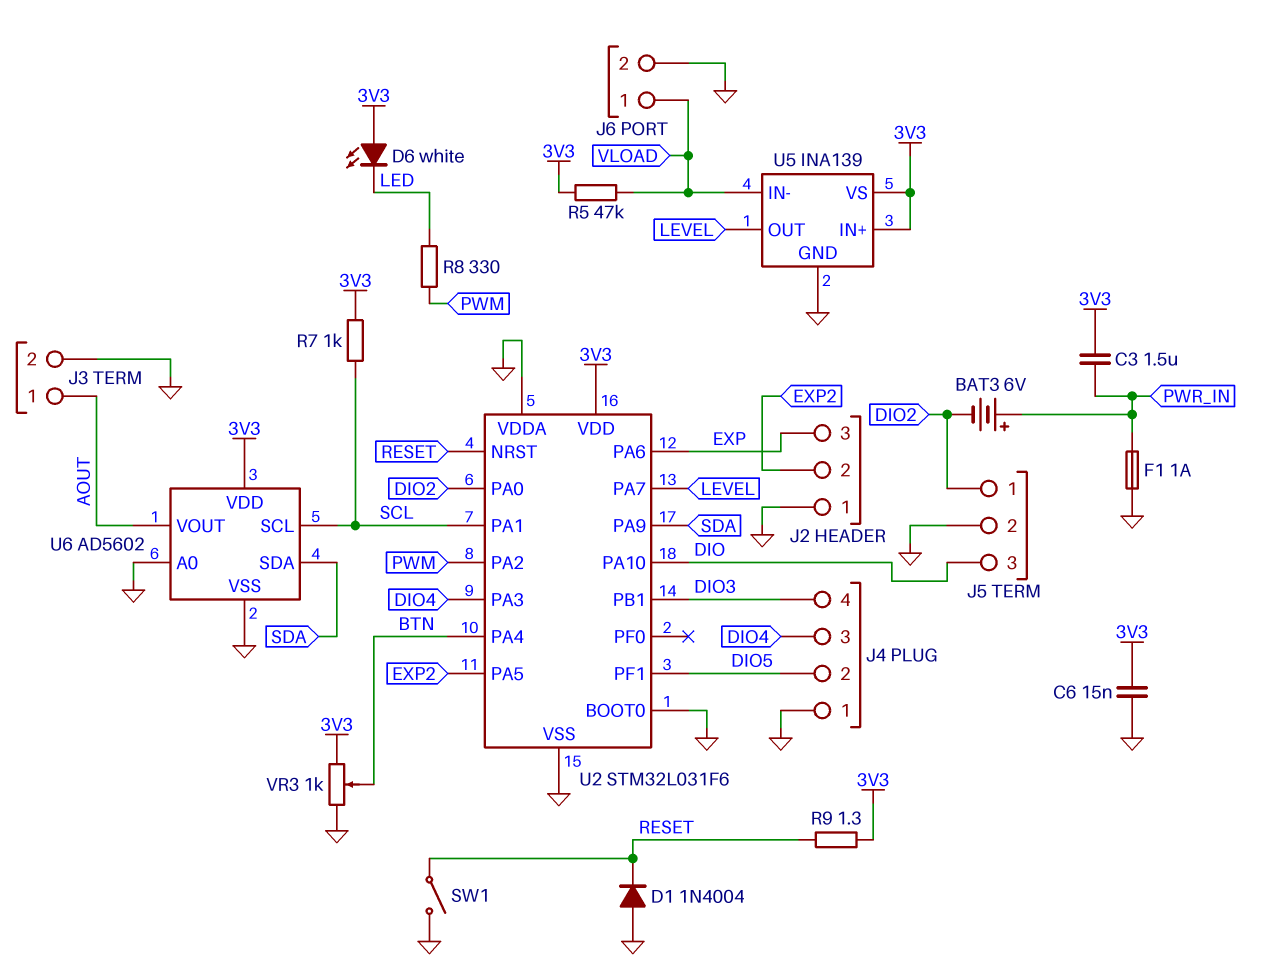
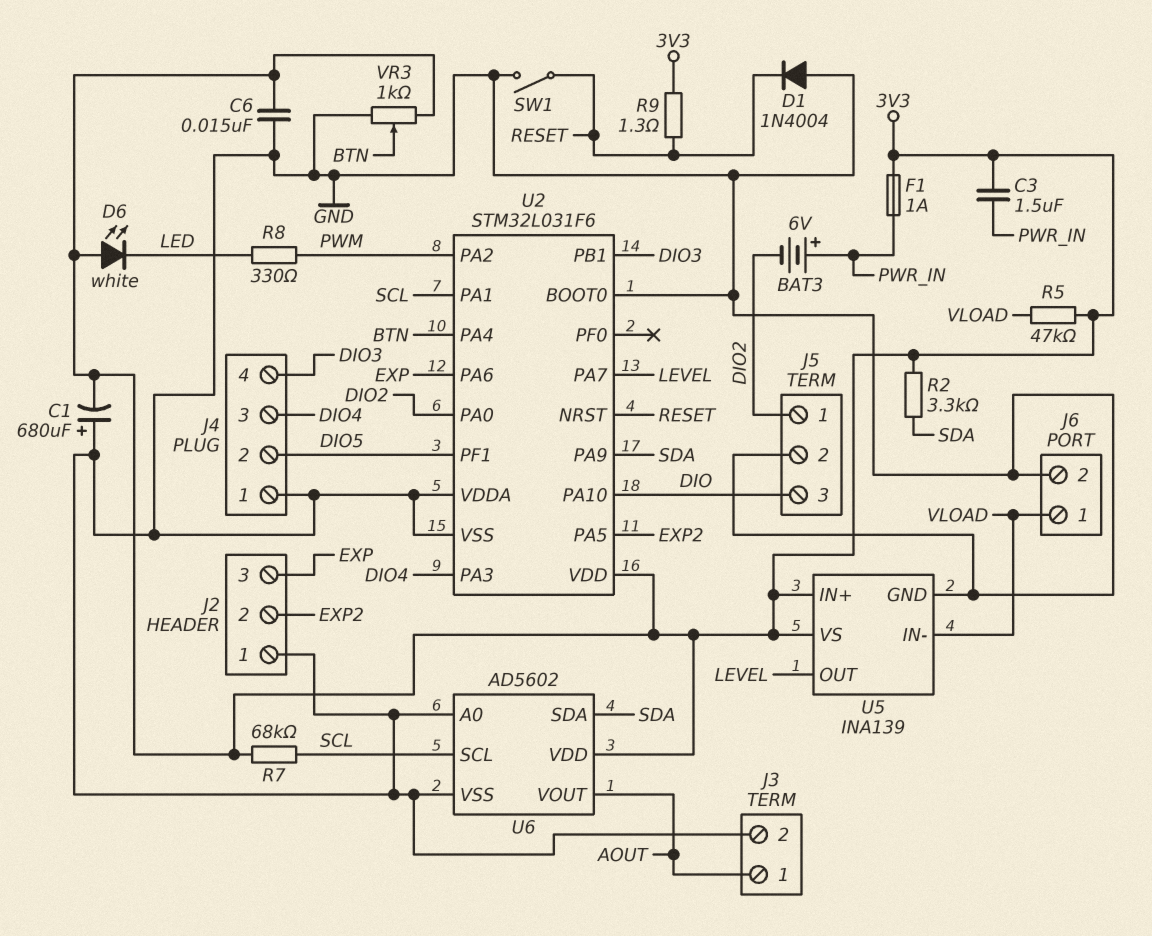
C1: none -> 680uF (plus GND, minus 3V3)
F1: 1A (GND, PWR_IN) -> 1A (3V3, PWR_IN)
R2: none -> 3.3k (3V3, SDA)
R7: 1k (3V3, SCL) -> 68k (3V3, SCL)

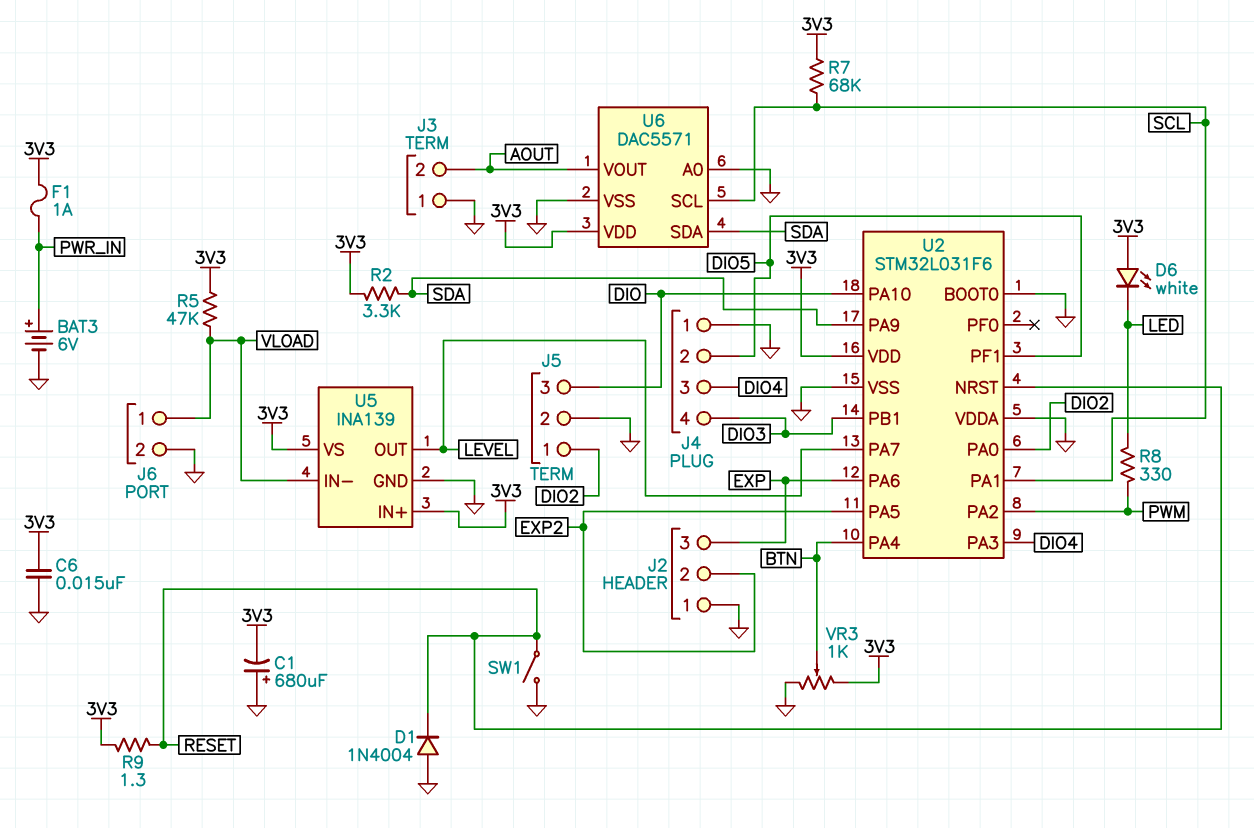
BAT3: 6V (plus PWR_IN, minus DIO2) -> 6V (plus PWR_IN, minus GND)
C3: 1.5uF (3V3, PWR_IN) -> none
J3 pin 1: AOUT -> GND
J3 pin 2: GND -> AOUT
U6: AD5602 -> DAC5571

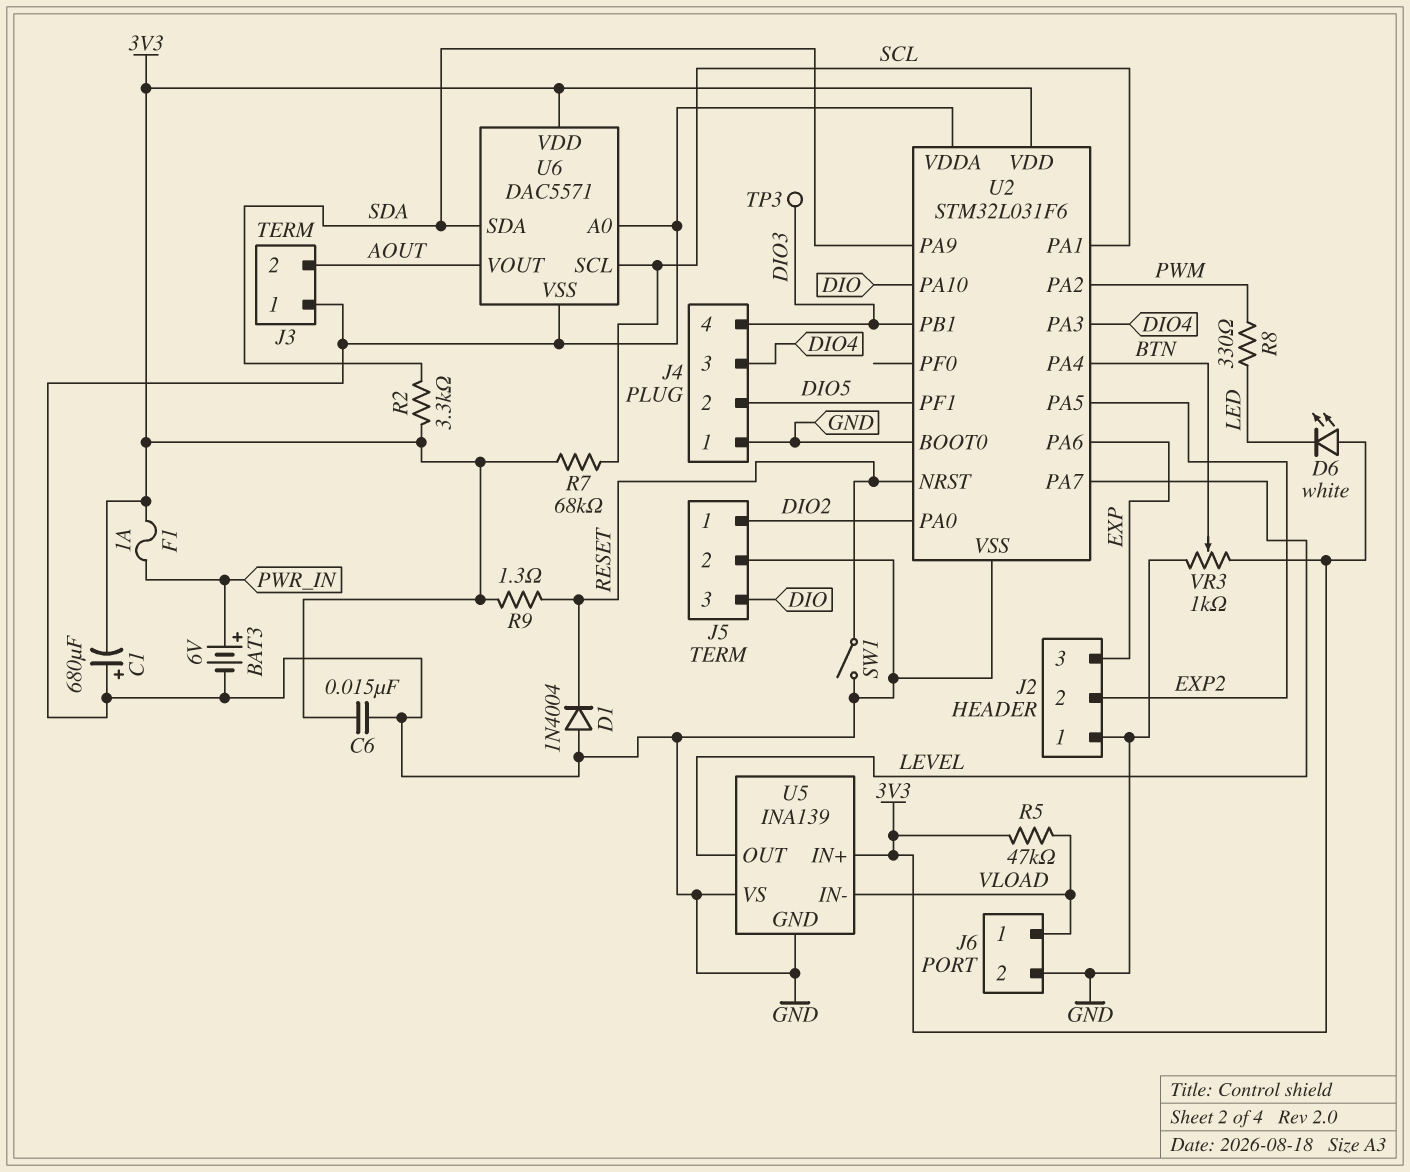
TP3: none -> test point (DIO3)
U5 pin VS: 3V3 -> GND

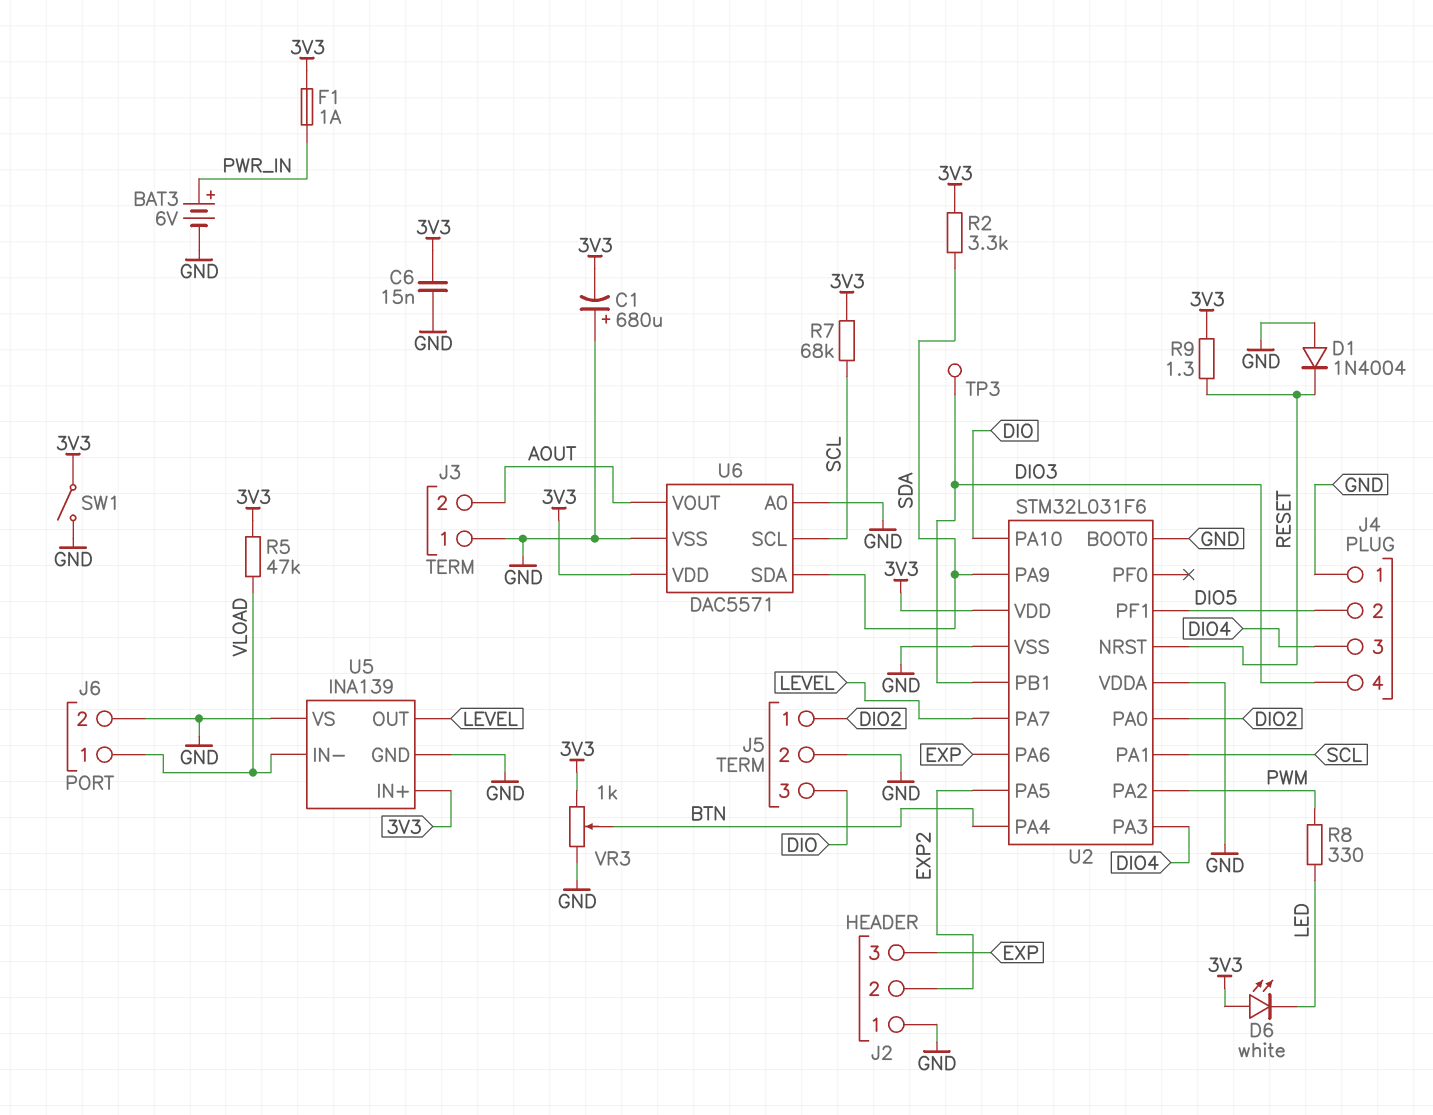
SW1: switch (GND, RESET) -> switch (3V3, GND)

